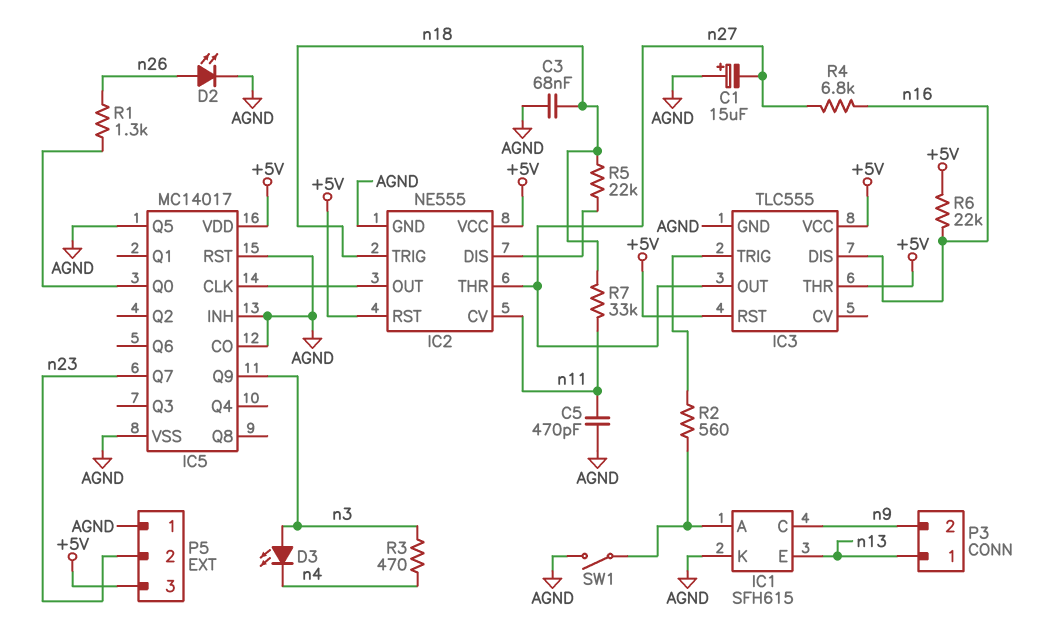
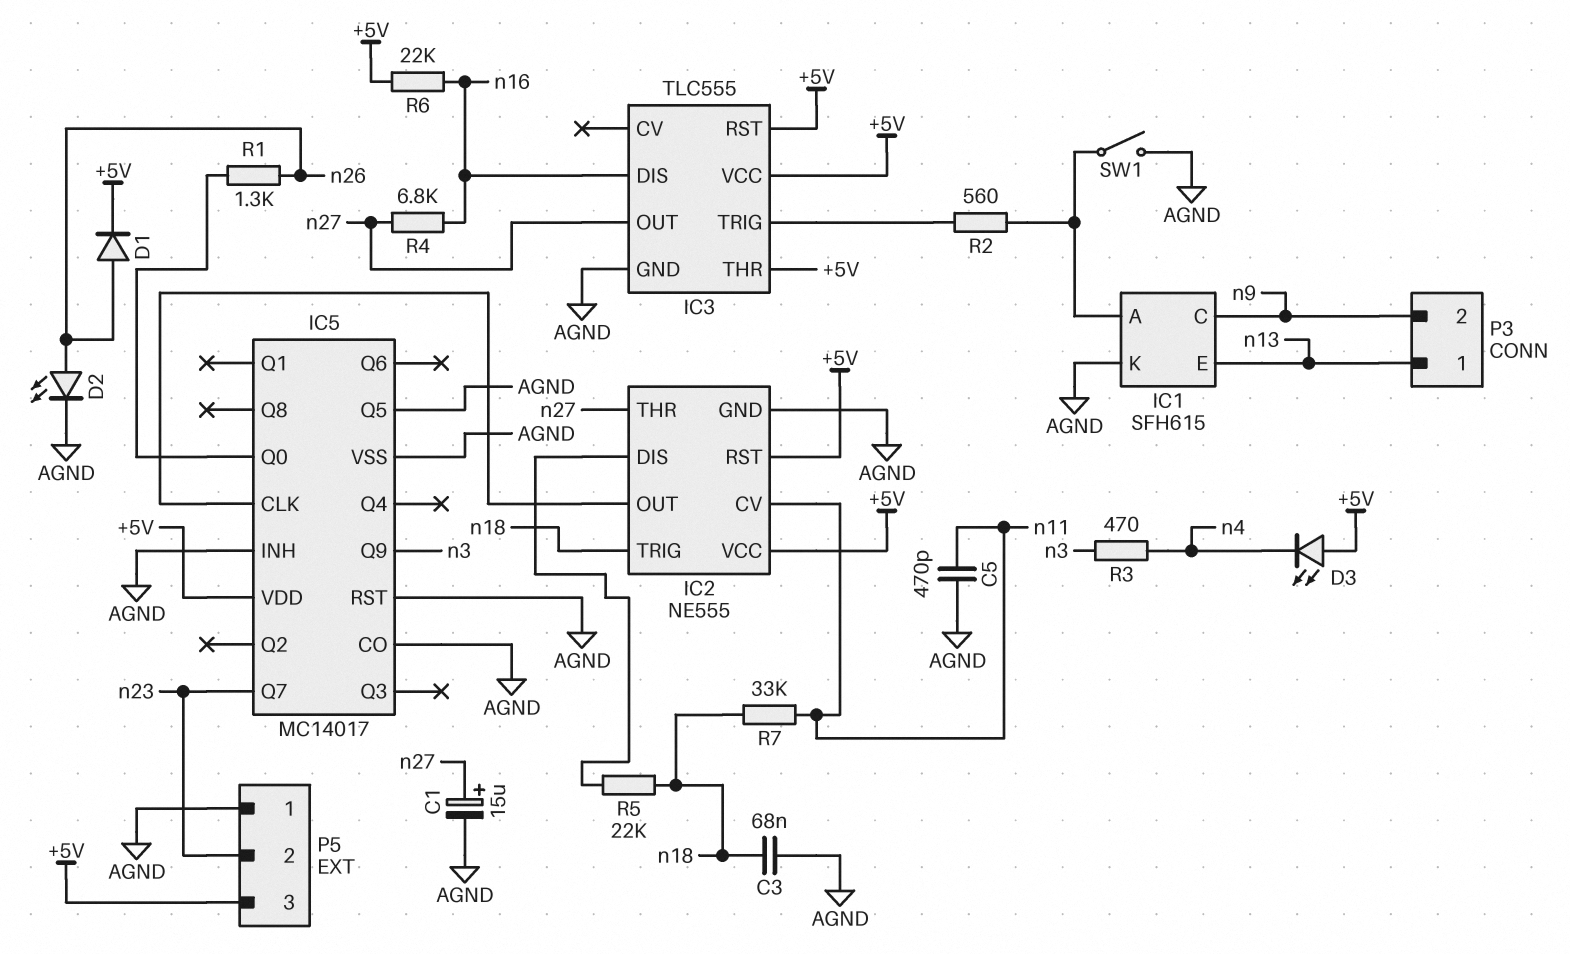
C1: 15uF (plus AGND, minus n27) -> 15uF (plus n27, minus AGND)
D1: none -> diode (A n26, K +5V)
D3: LED (A n3, K n4) -> LED (A +5V, K n4)

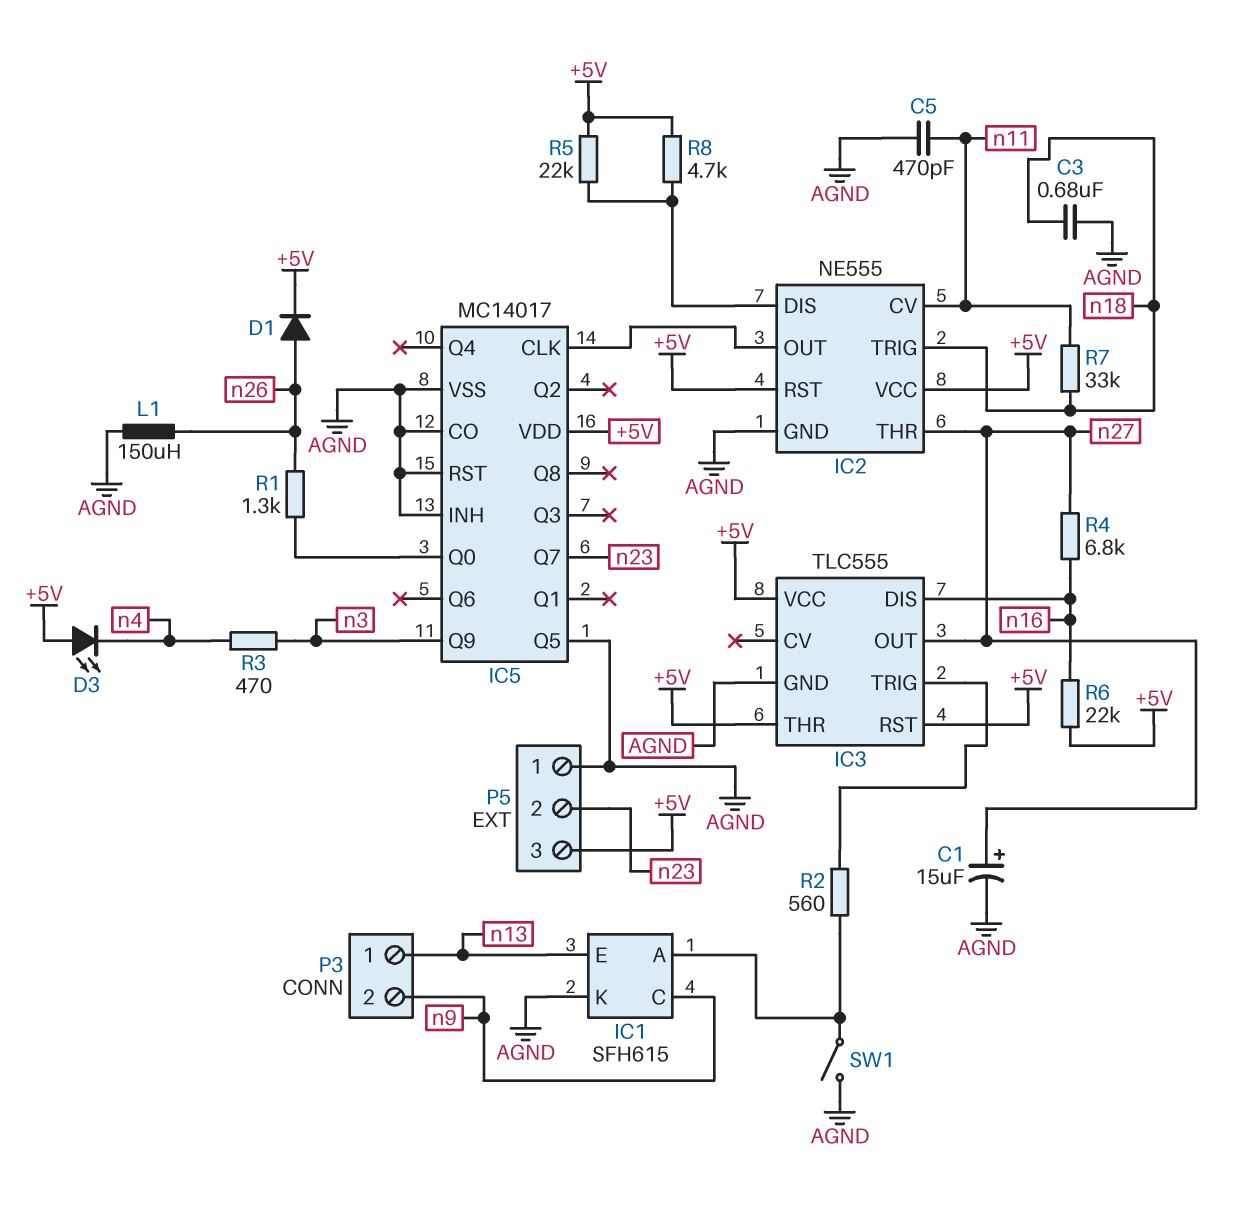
C3: 68nF (AGND, n18) -> 680nF (AGND, n18)
D2: LED (A n26, K AGND) -> none
L1: none -> 150uH (AGND, n26)
R5: 22k (IC2/DIS, n18) -> 22k (+5V, IC2/DIS)
R8: none -> 4.7k (+5V, IC2/DIS)

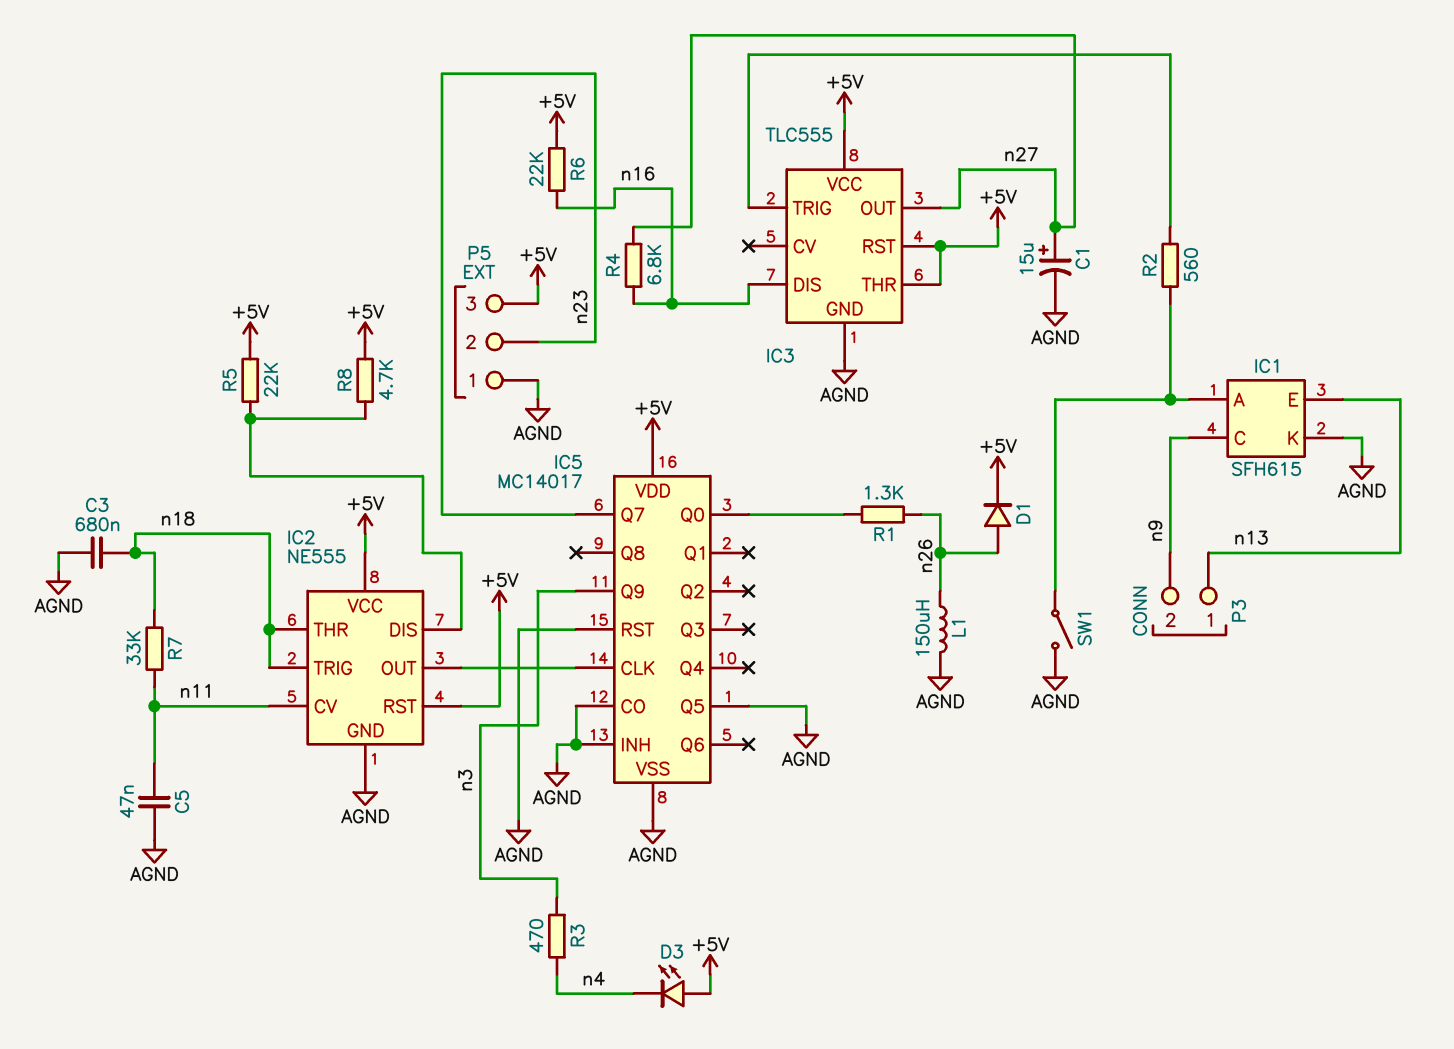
C5: 470pF (AGND, n11) -> 47nF (AGND, n11)
IC2 pin THR: n27 -> n18

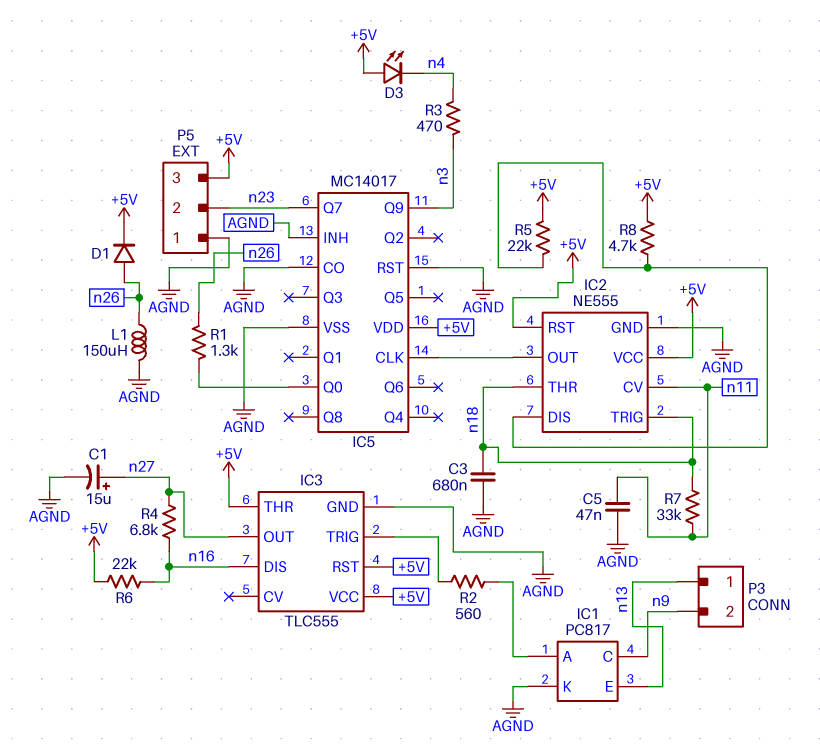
IC1: SFH615 -> PC817
IC5 pin Q5: AGND -> none
SW1: switch (AGND, IC1/A) -> none

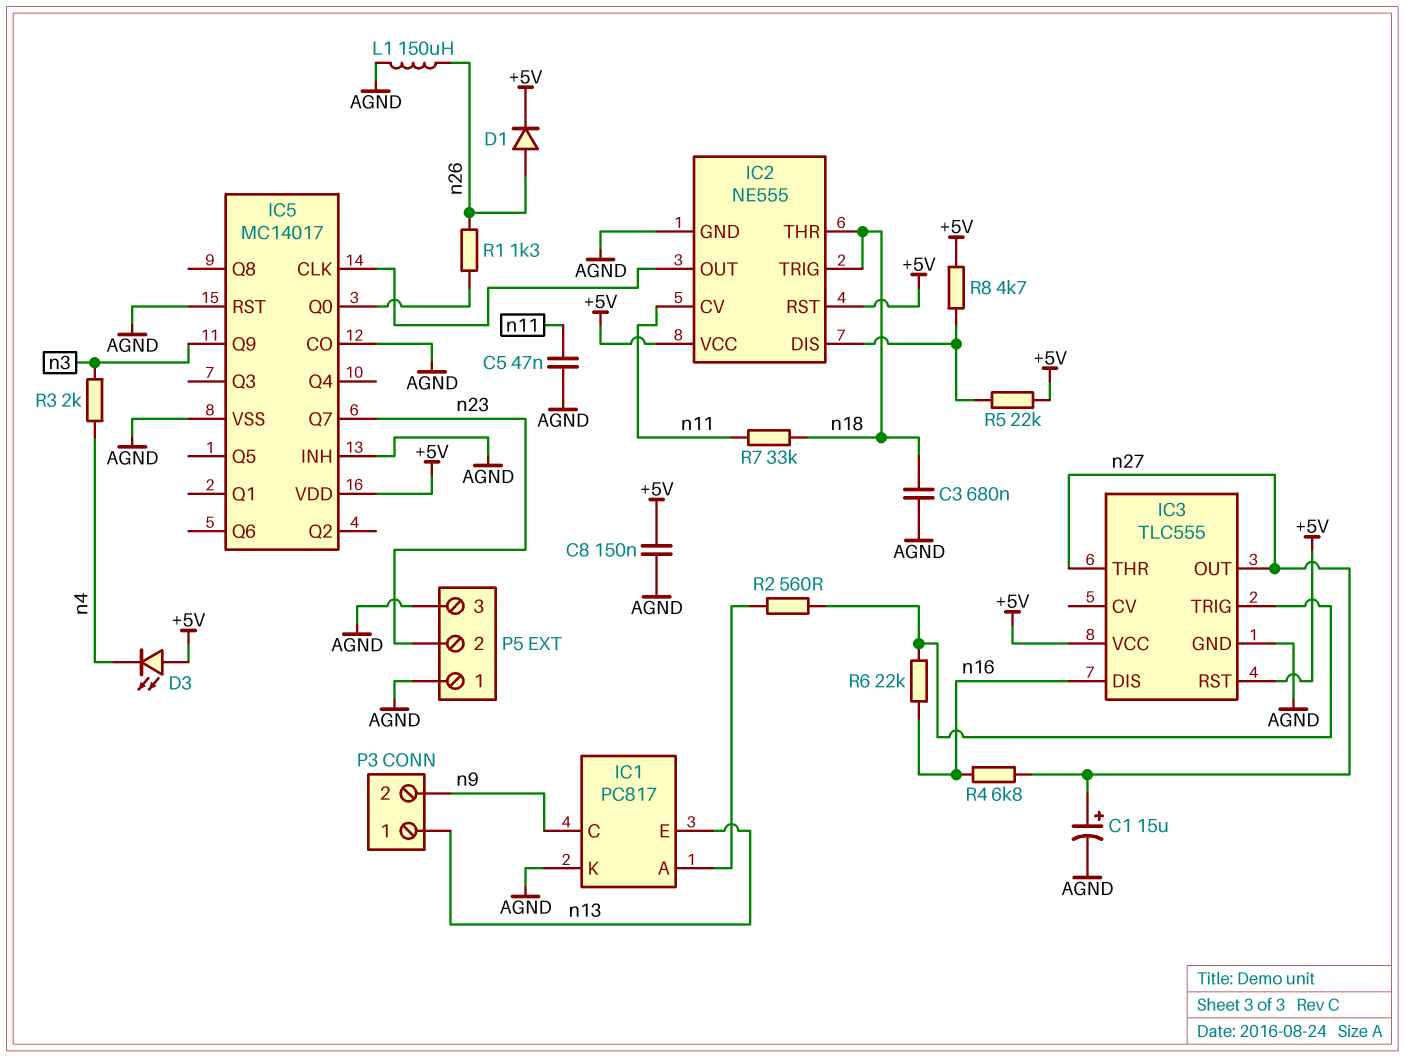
C8: none -> 150nF (+5V, AGND)
IC3 pin THR: +5V -> n27
P5 pin 3: +5V -> AGND
R3: 470 (n3, n4) -> 2k (n3, n4)
R6: 22k (+5V, n16) -> 22k (IC3/TRIG, n16)

